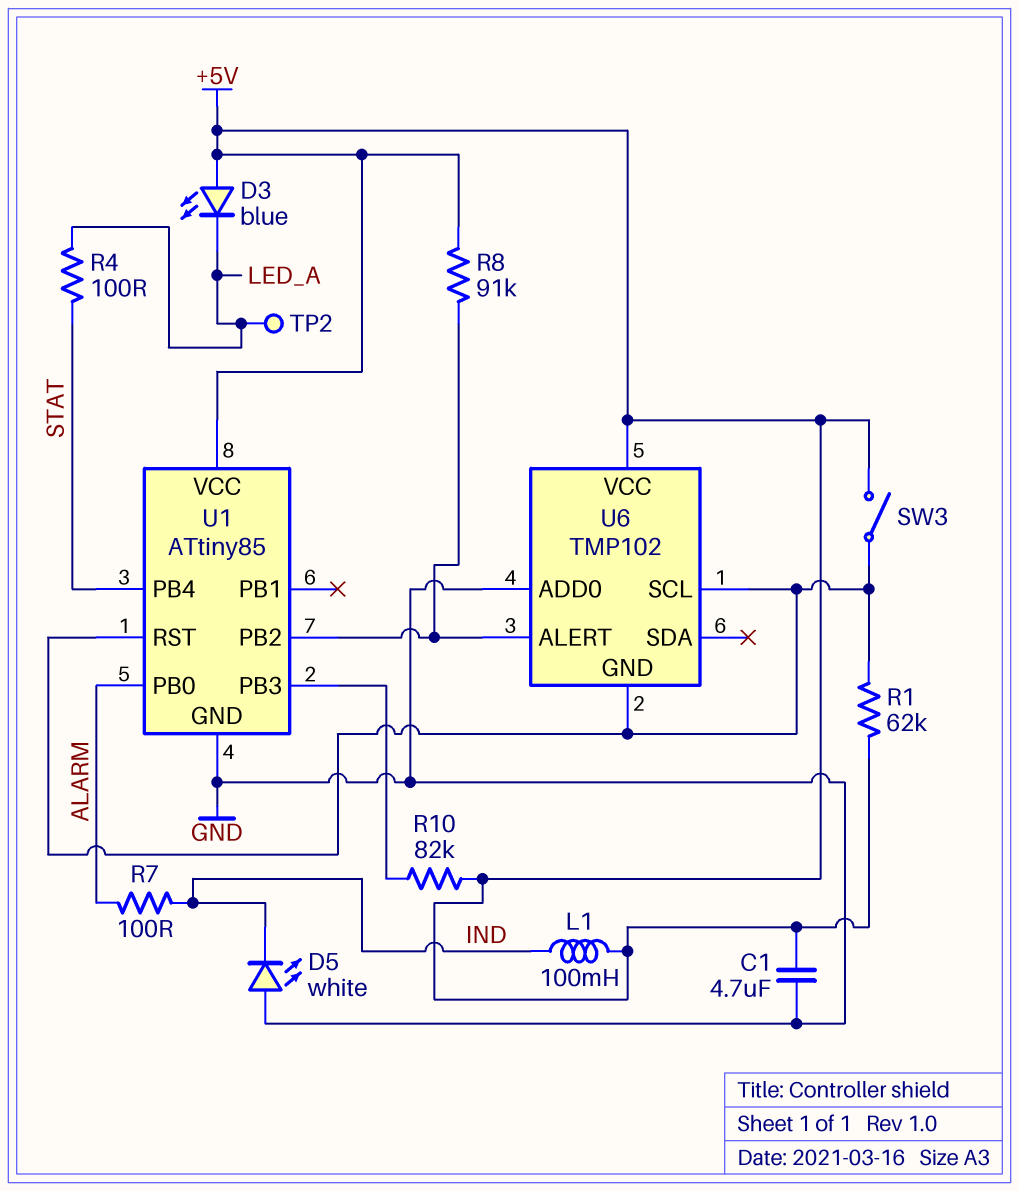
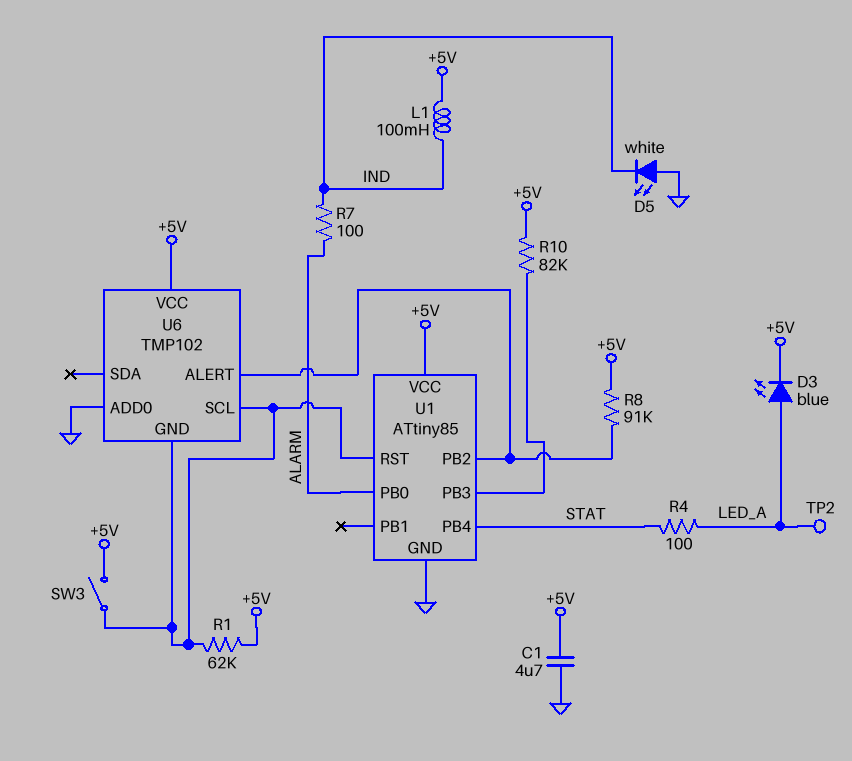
D3: LED blue (A +5V, K LED_A) -> LED blue (A LED_A, K +5V)

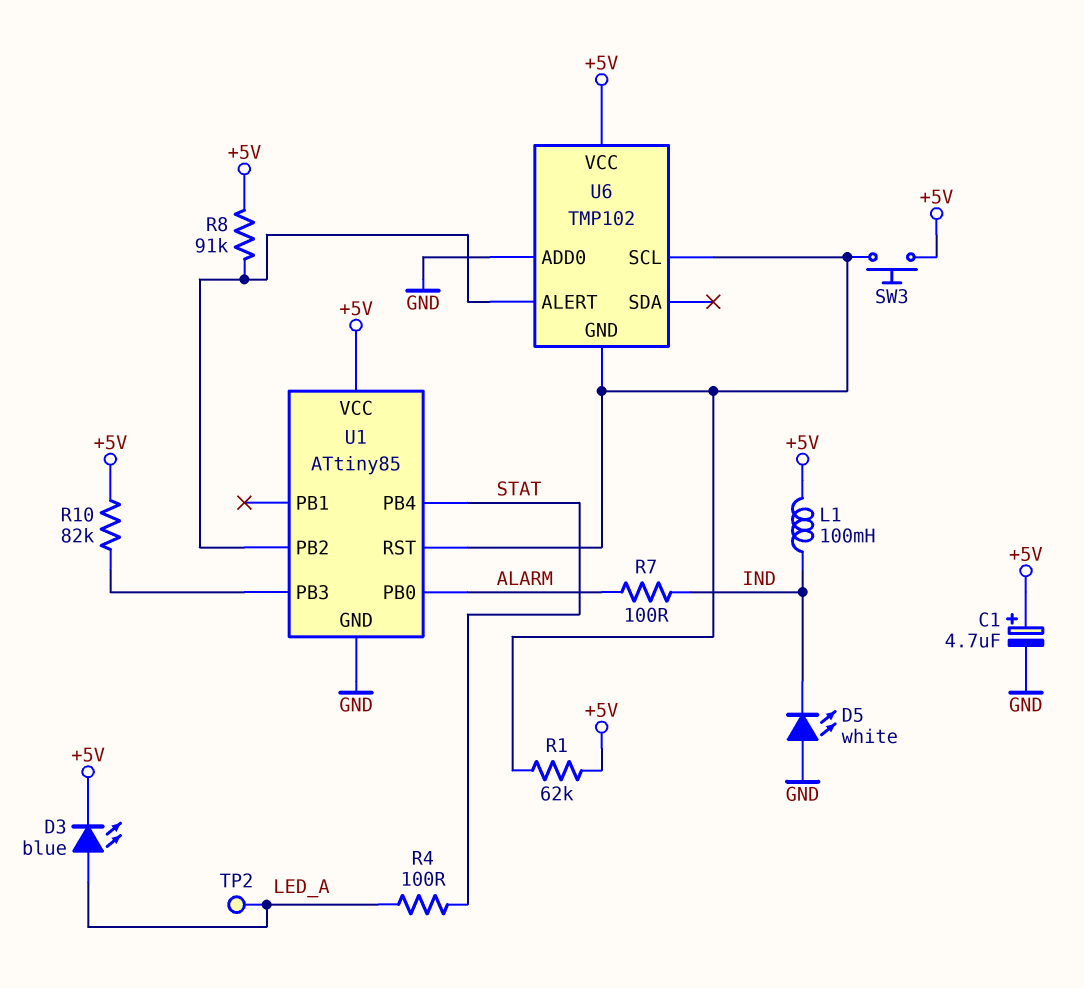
C1: 4.7uF (+5V, GND) -> 4.7uF (plus +5V, minus GND)
SW3: switch (+5V, U1/RST) -> button (+5V, U1/RST)

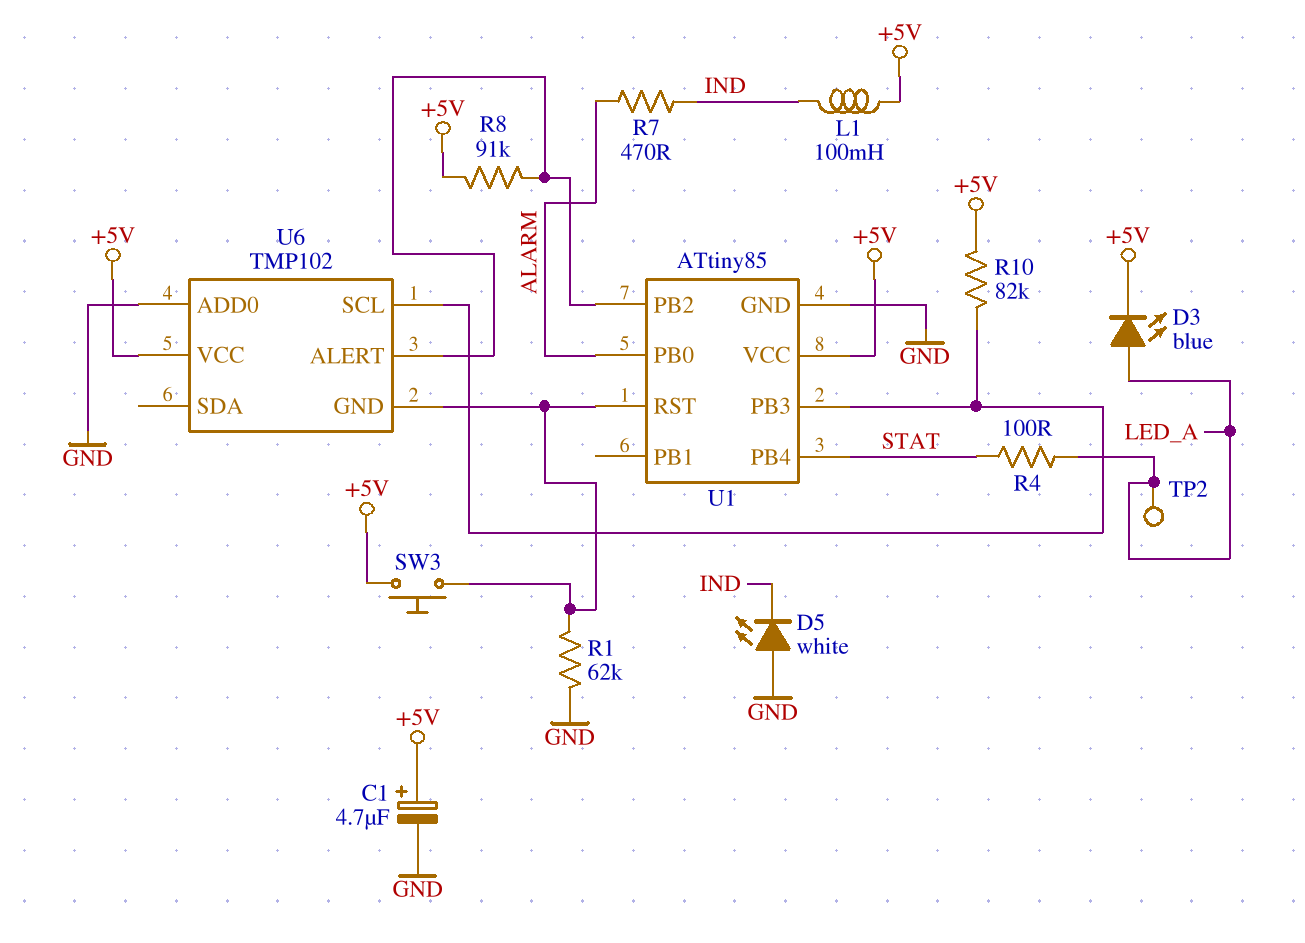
R1: 62k (+5V, U1/RST) -> 62k (GND, U1/RST)
R7: 100 (ALARM, IND) -> 470 (ALARM, IND)
U6 pin SCL: U1/RST -> U1/PB3

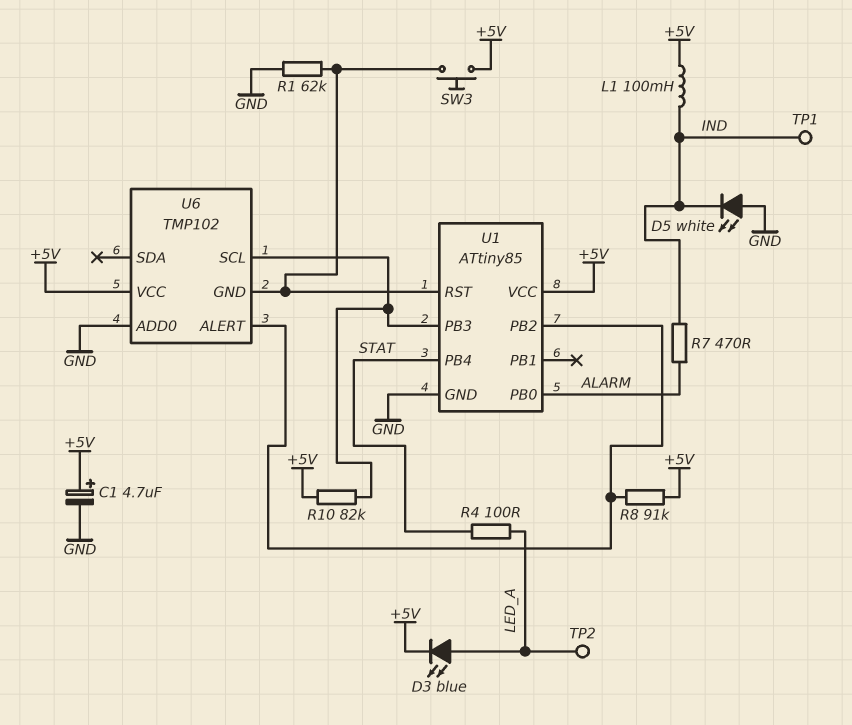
TP1: none -> test point (IND)

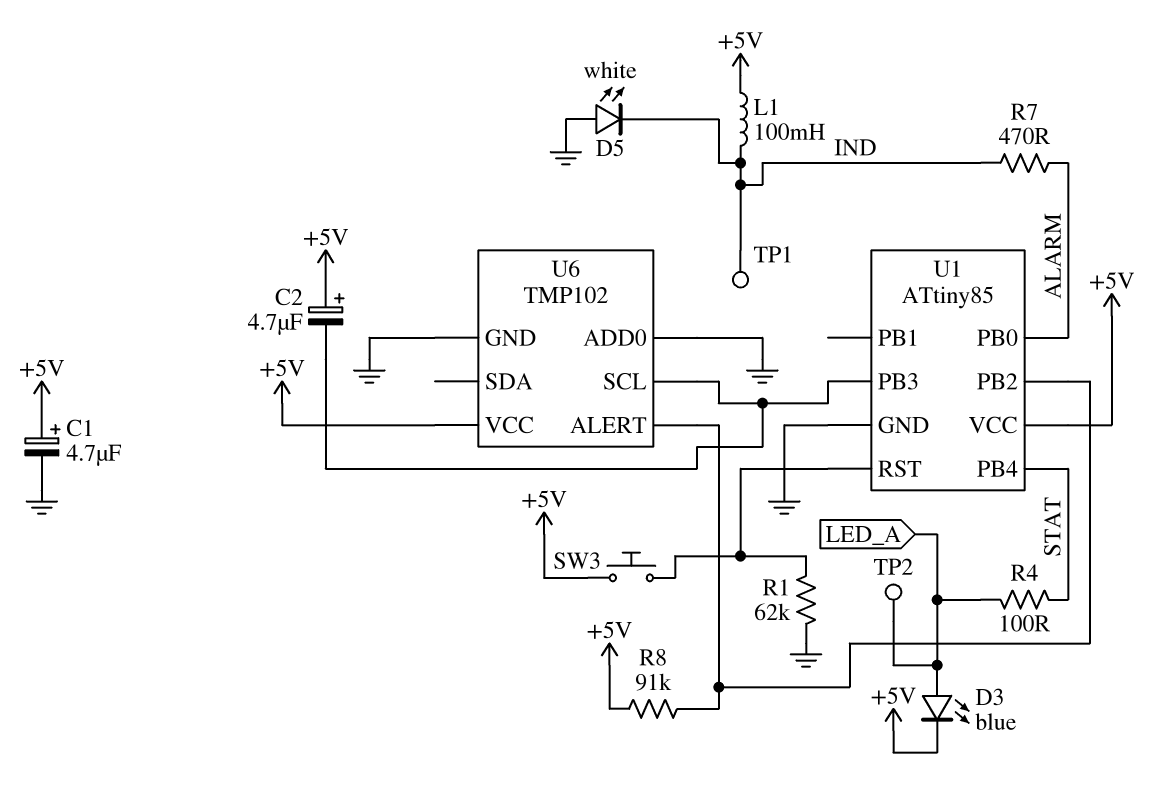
C2: none -> 4.7uF (plus +5V, minus U1/PB3)
R10: 82k (+5V, U1/PB3) -> none
U6 pin GND: U1/RST -> GND

